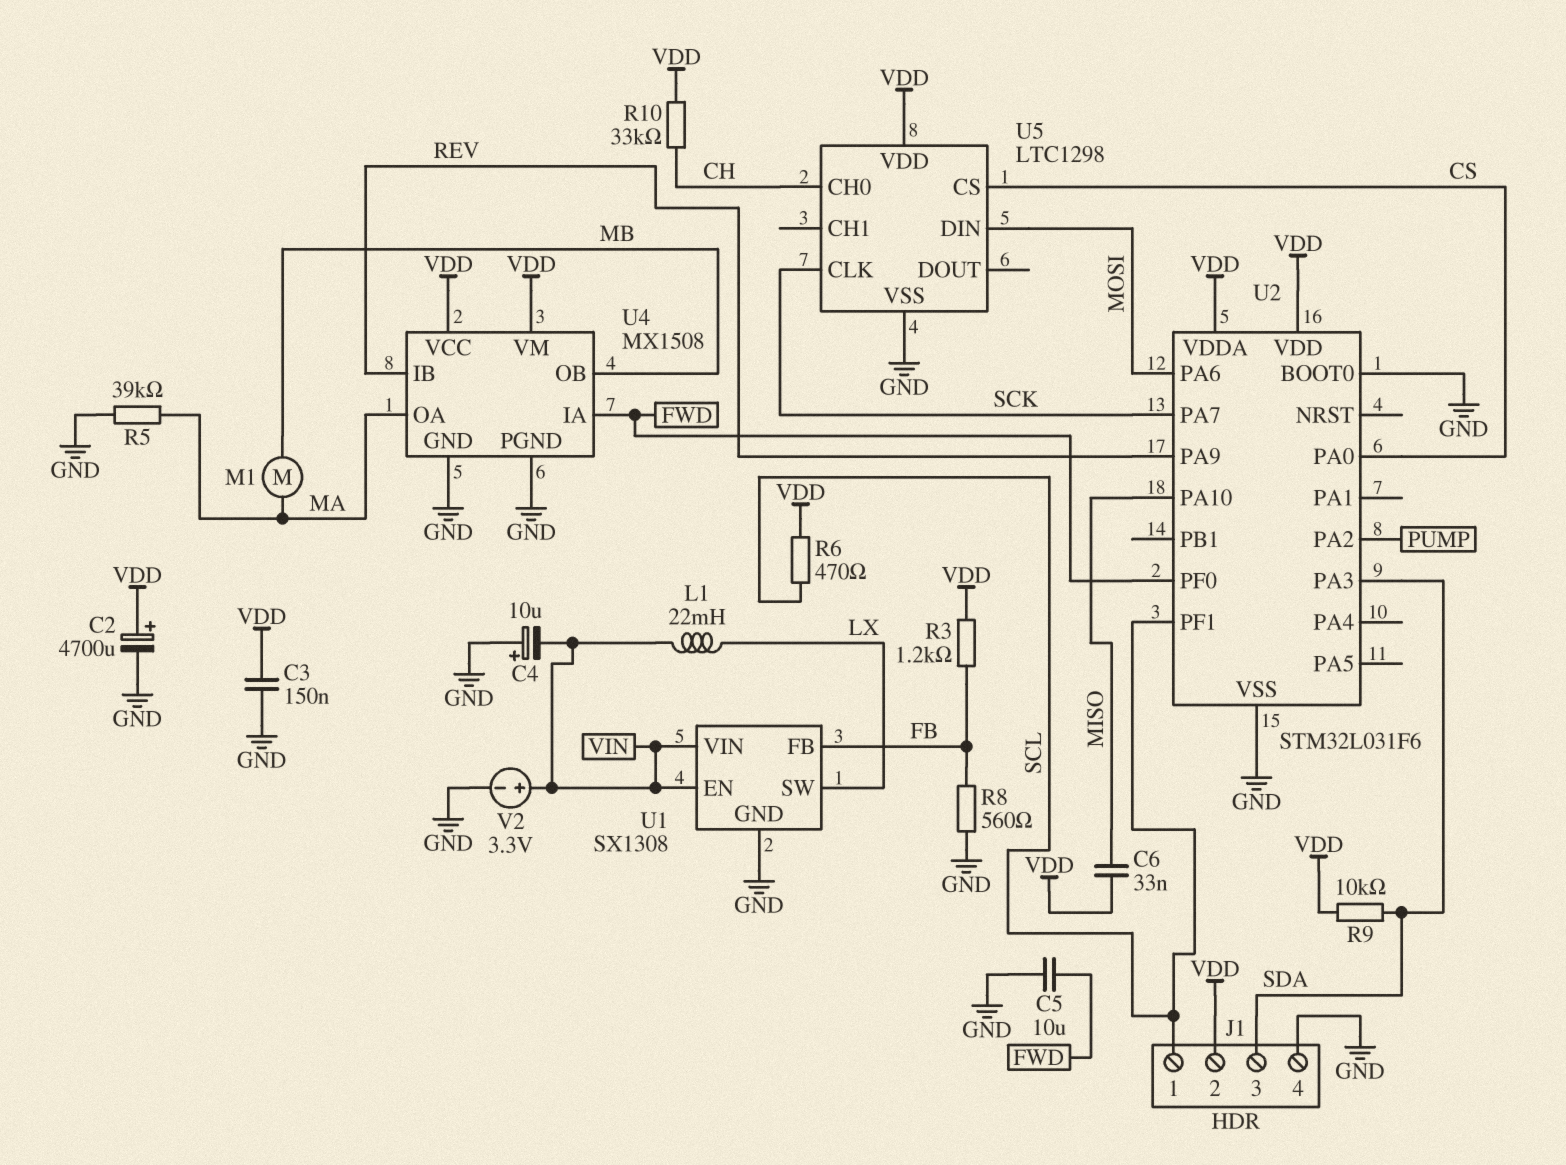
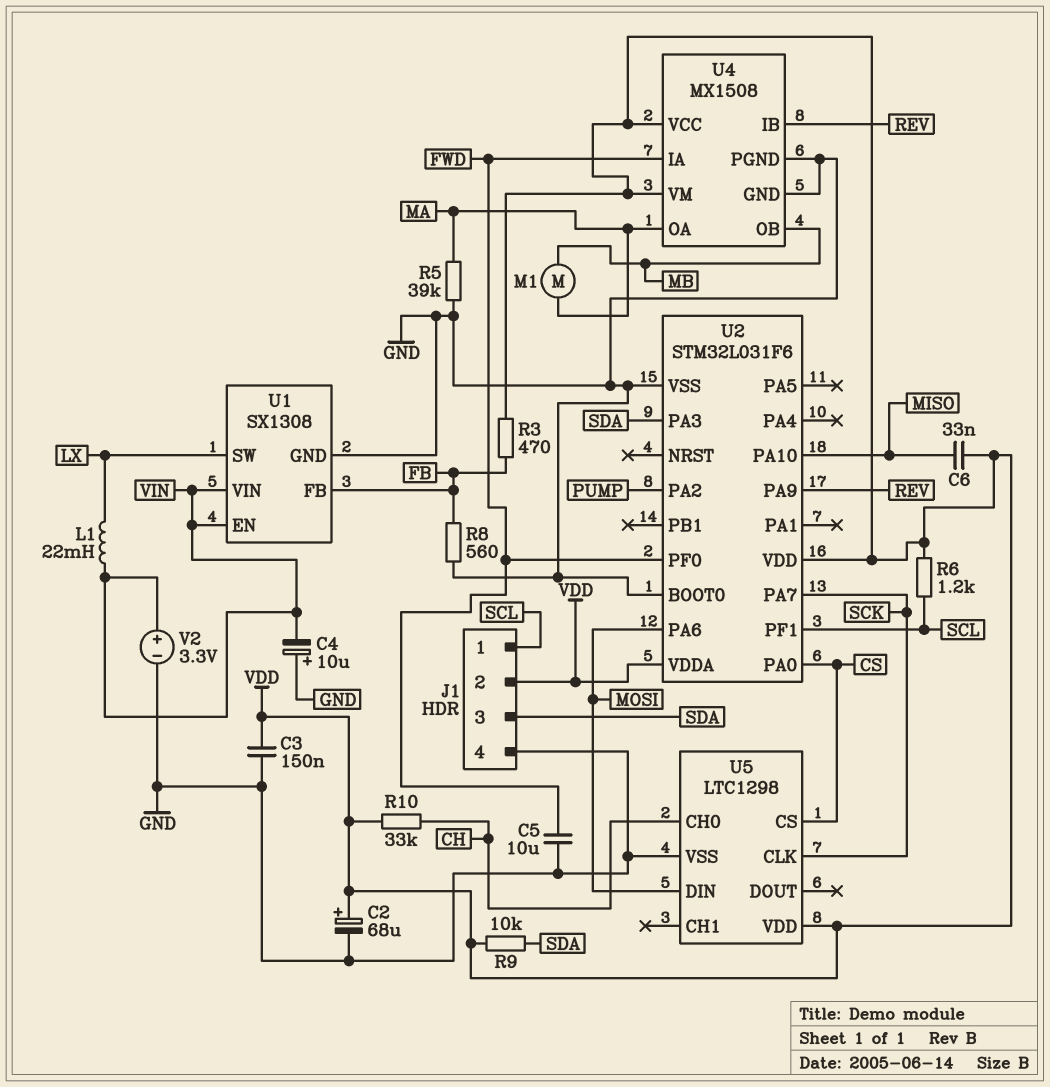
C2: 4700uF (plus VDD, minus GND) -> 68uF (plus VDD, minus GND)
R3: 1.2k (FB, VDD) -> 470 (FB, VDD)
R6: 470 (SCL, VDD) -> 1.2k (SCL, VDD)

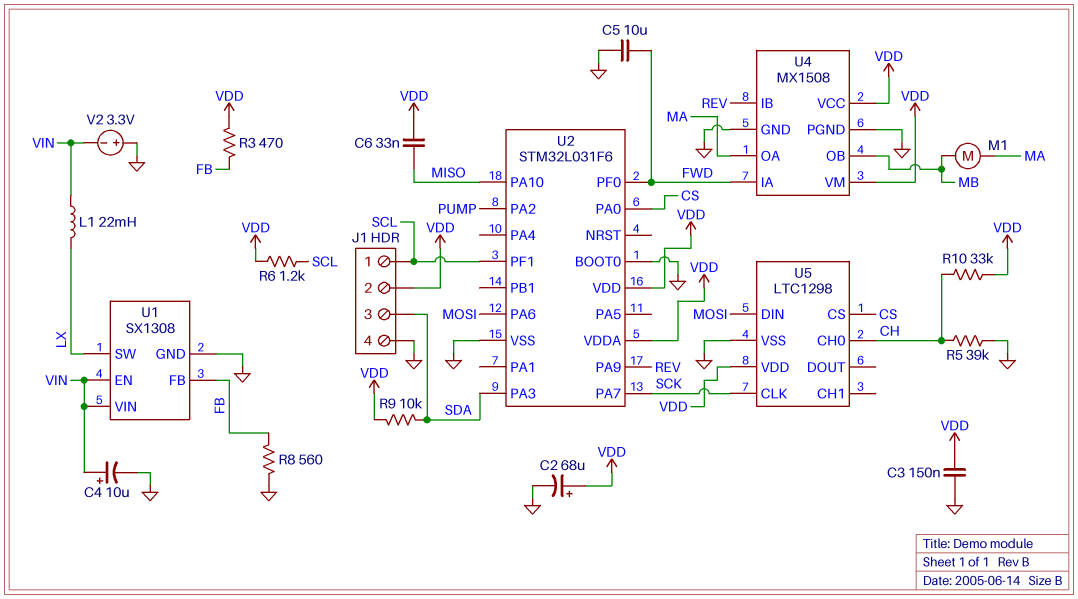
C4: 10uF (plus GND, minus VIN) -> 10uF (plus VIN, minus GND)
R5: 39k (GND, MA) -> 39k (CH, GND)
V2: 3.3V (plus VIN, minus GND) -> 3.3V (plus GND, minus VIN)

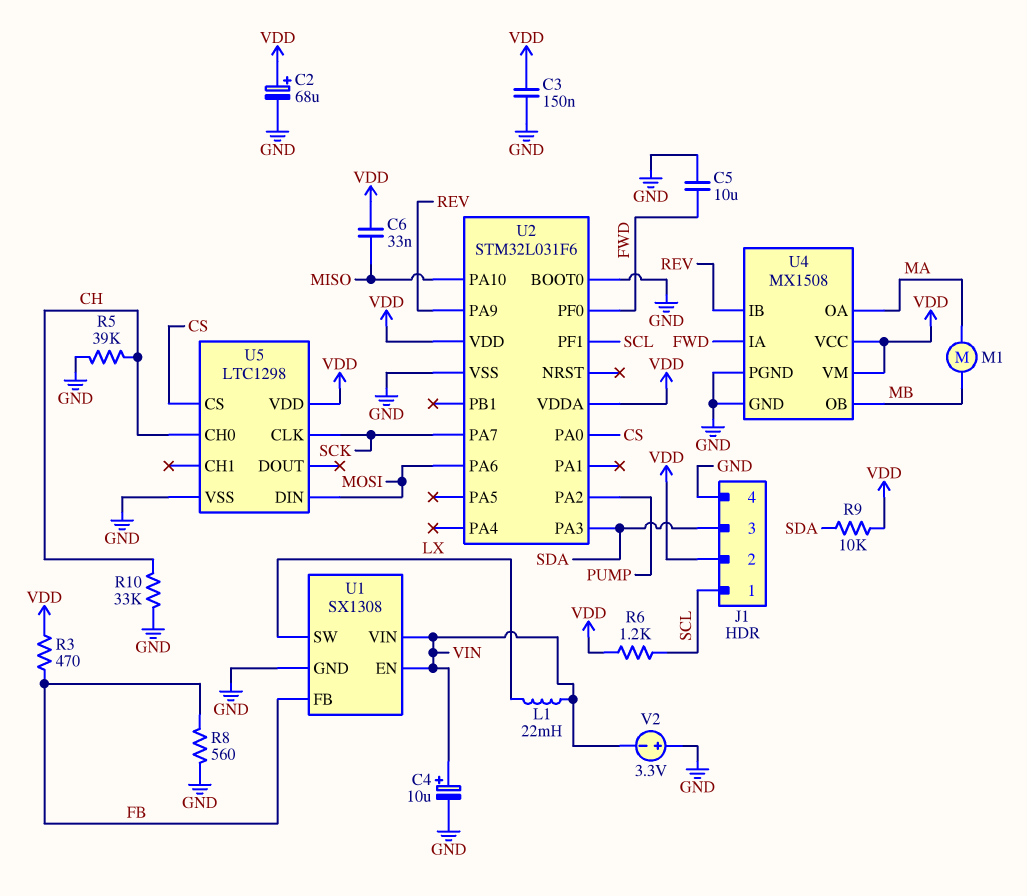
R10: 33k (CH, VDD) -> 33k (CH, GND)

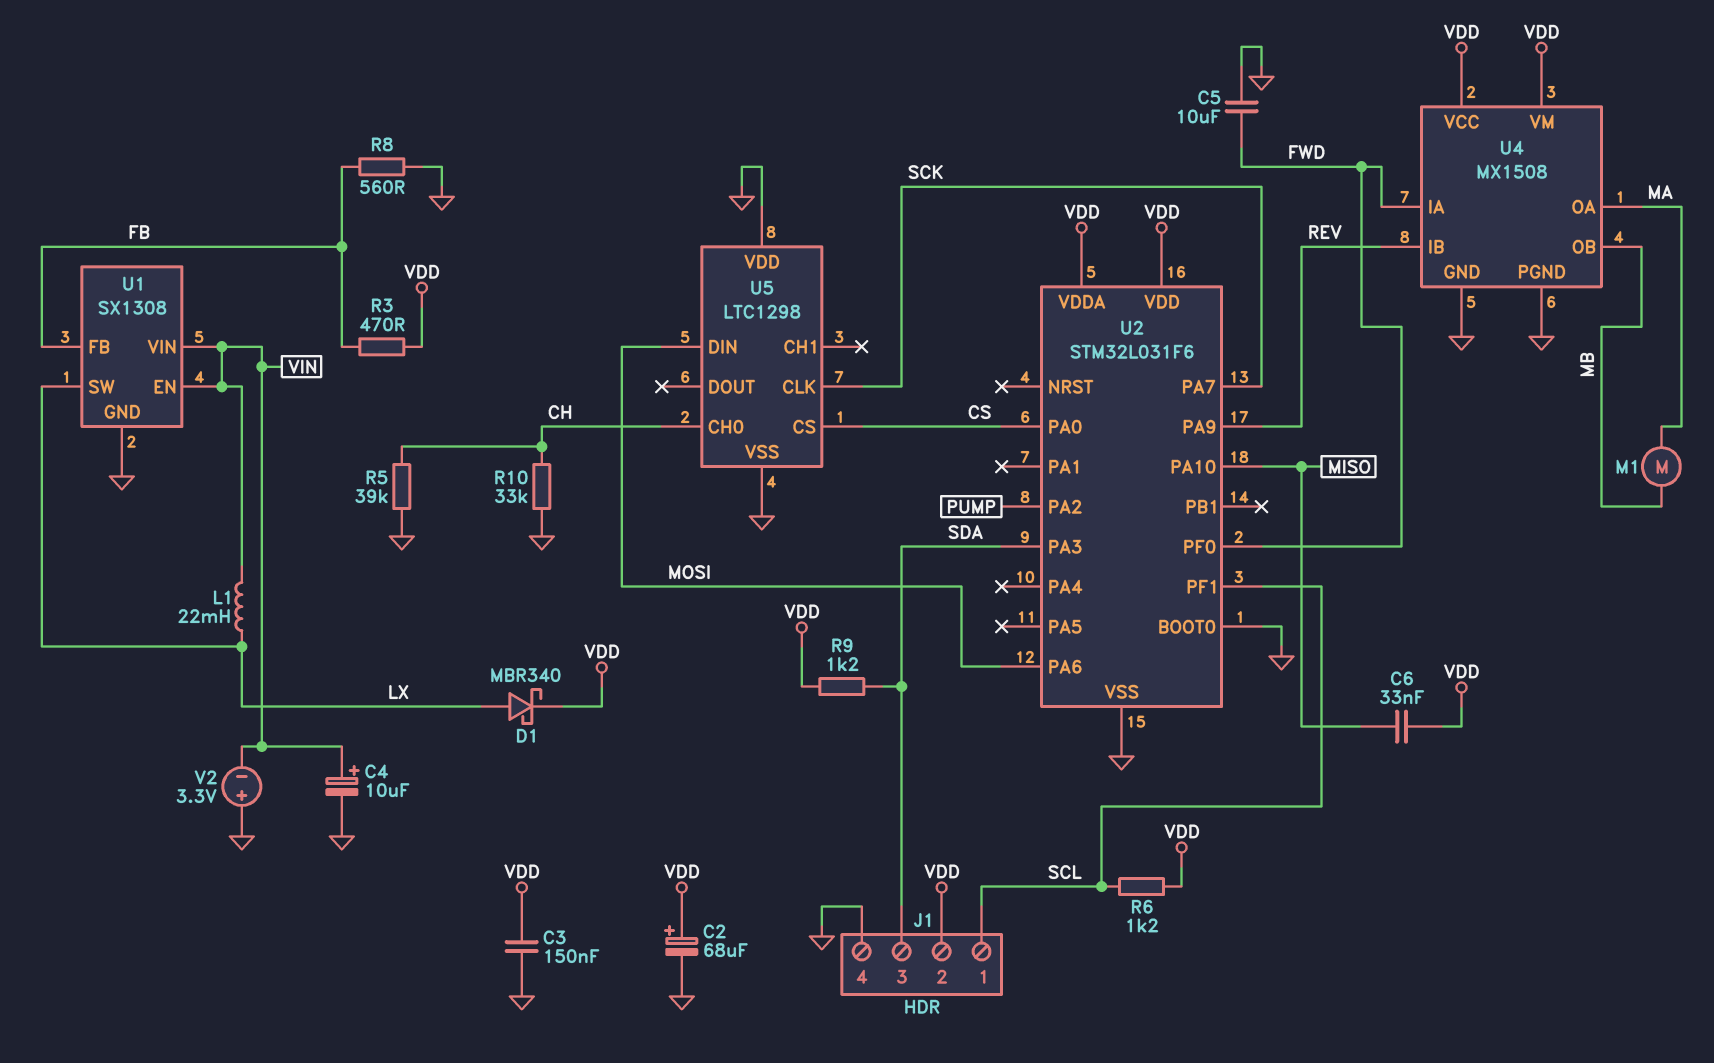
D1: none -> schottky MBR340 (A LX, K VDD)
R9: 10k (SDA, VDD) -> 1.2k (SDA, VDD)
U5 pin VDD: VDD -> GND

